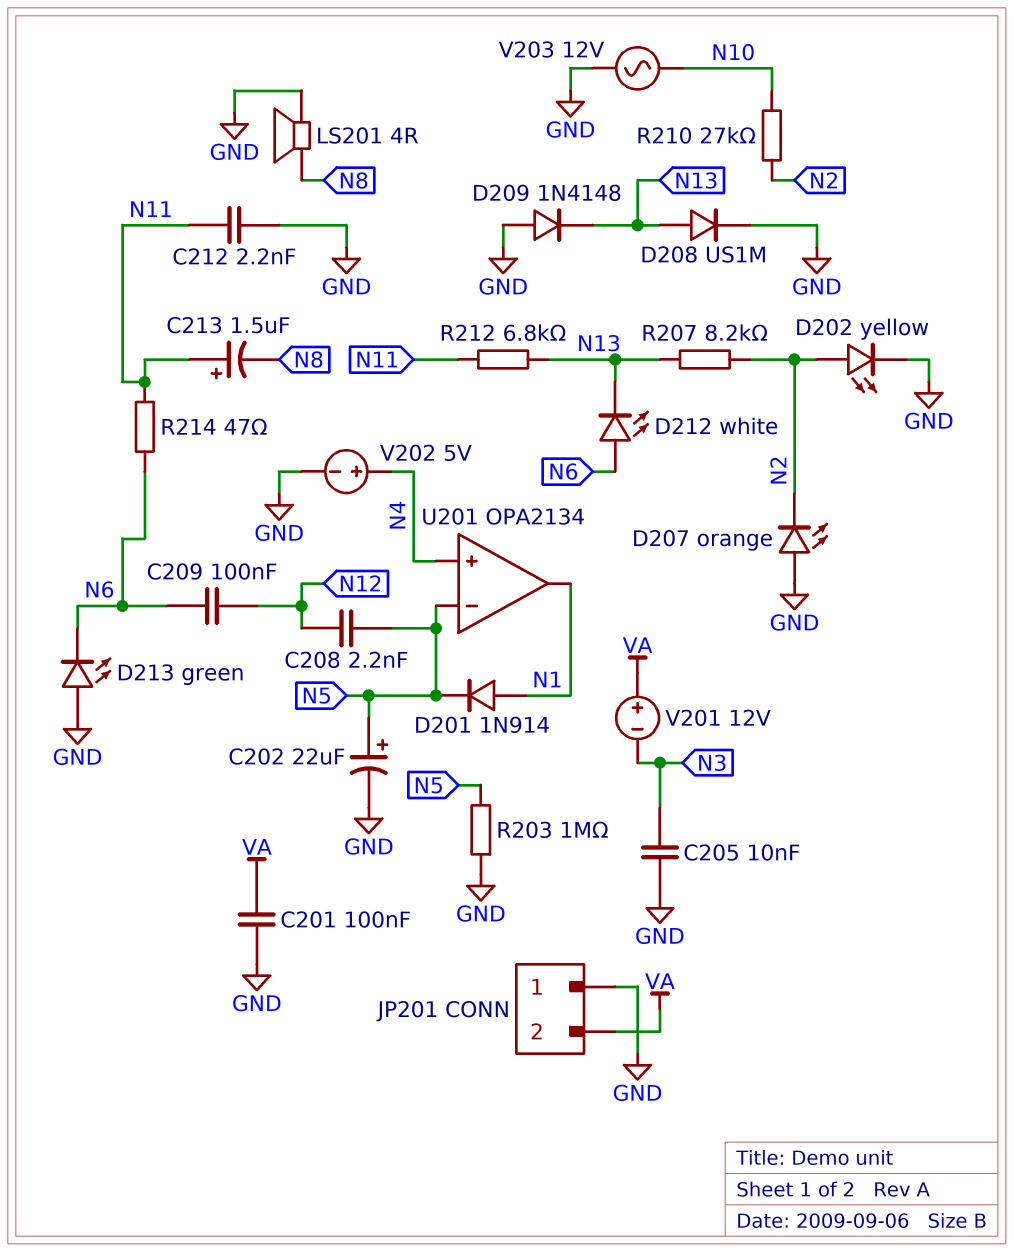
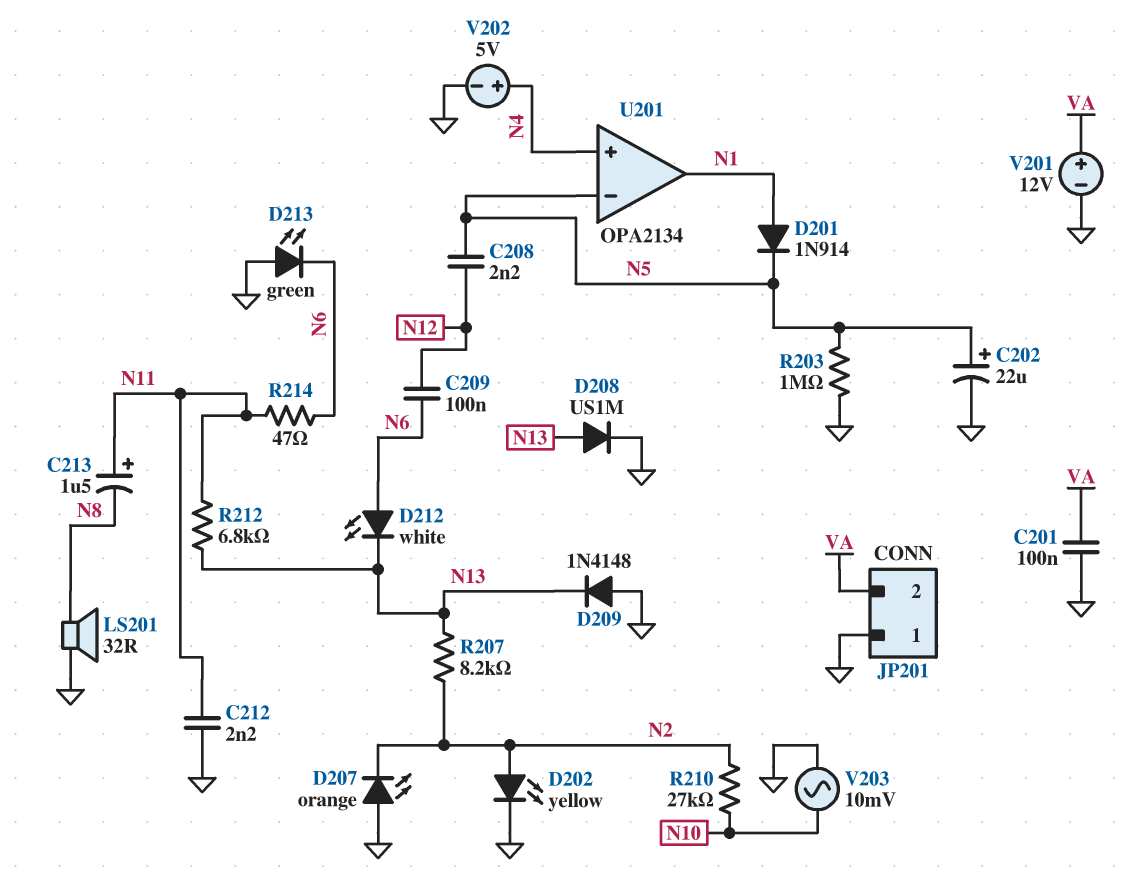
C205: 10nF (GND, N3) -> none
LS201: speaker 4R (GND, N8) -> speaker 32R (GND, N8)
V201: 12V (plus VA, minus N3) -> 12V (plus VA, minus GND)
V203: AC 12V (GND, N10) -> AC 10mV (GND, N10)

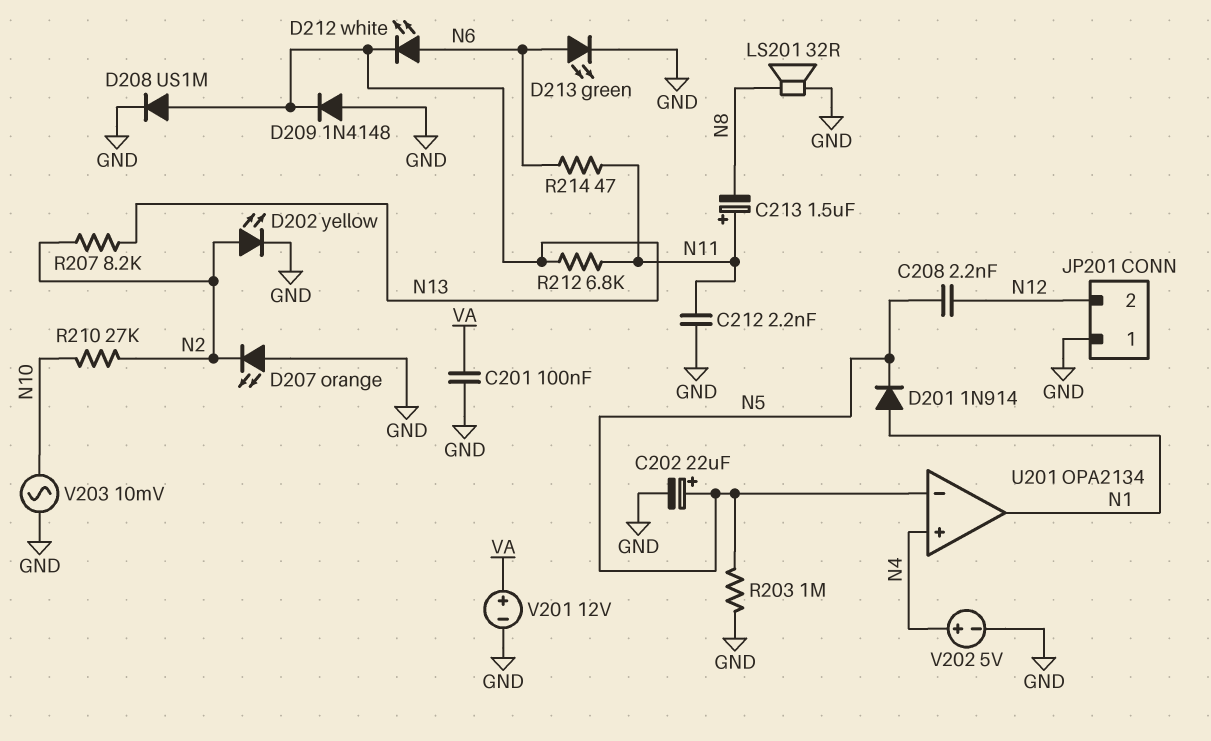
C209: 100nF (N6, N12) -> none
D213: LED green (A GND, K N6) -> LED green (A N6, K GND)
JP201 pin 2: VA -> N12

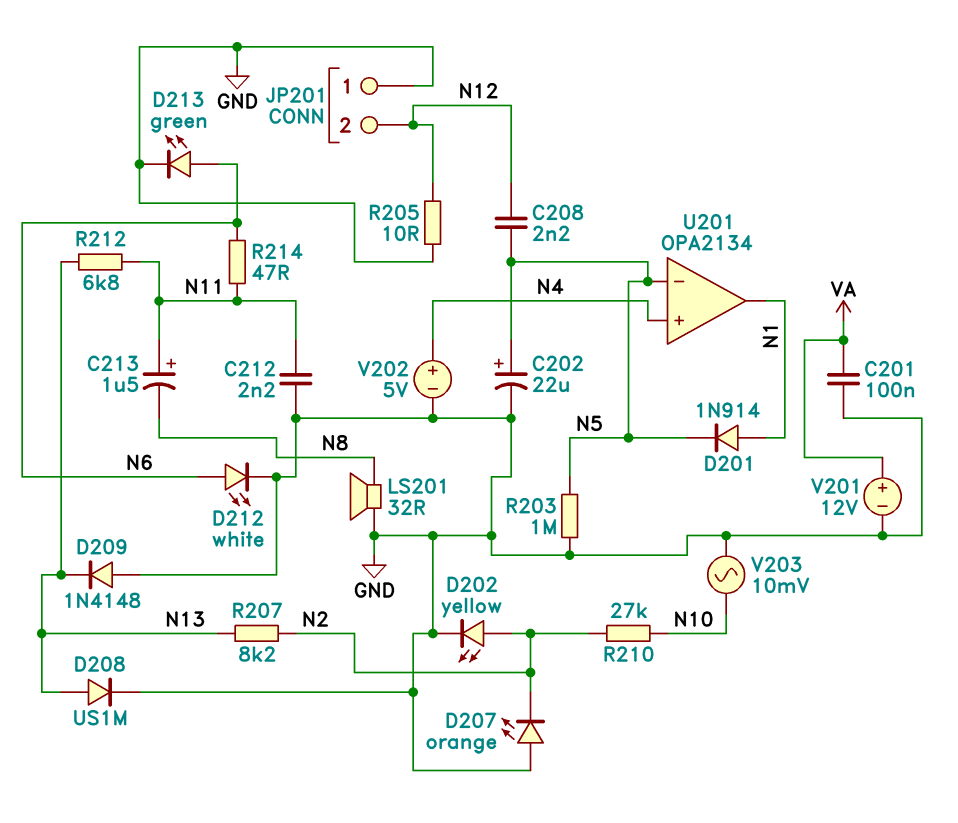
D212: LED white (A N6, K N13) -> LED white (A N6, K GND)
R205: none -> 10 (GND, N12)

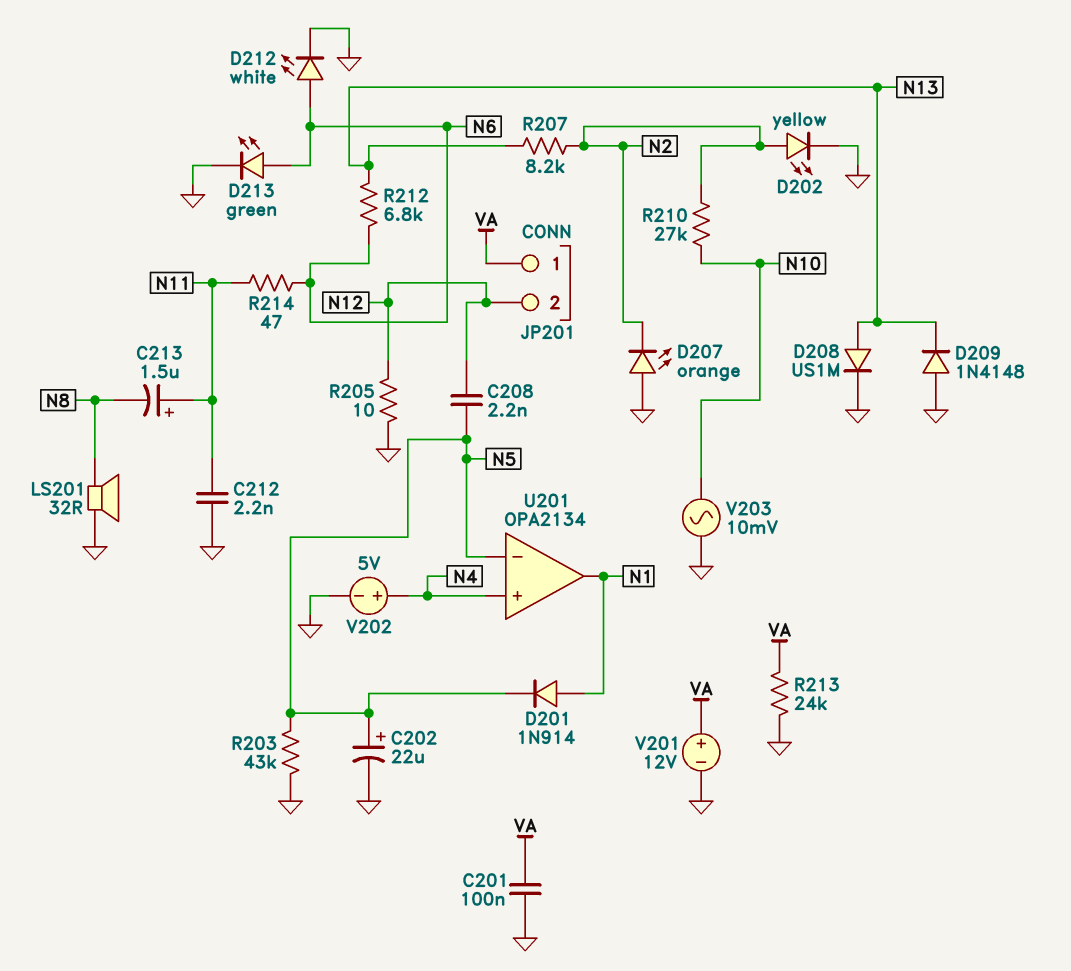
JP201 pin 1: GND -> VA
R203: 1M (GND, N5) -> 43k (GND, N5)
R212: 6.8k (N11, N13) -> 6.8k (N6, N13)
R213: none -> 24k (GND, VA)

